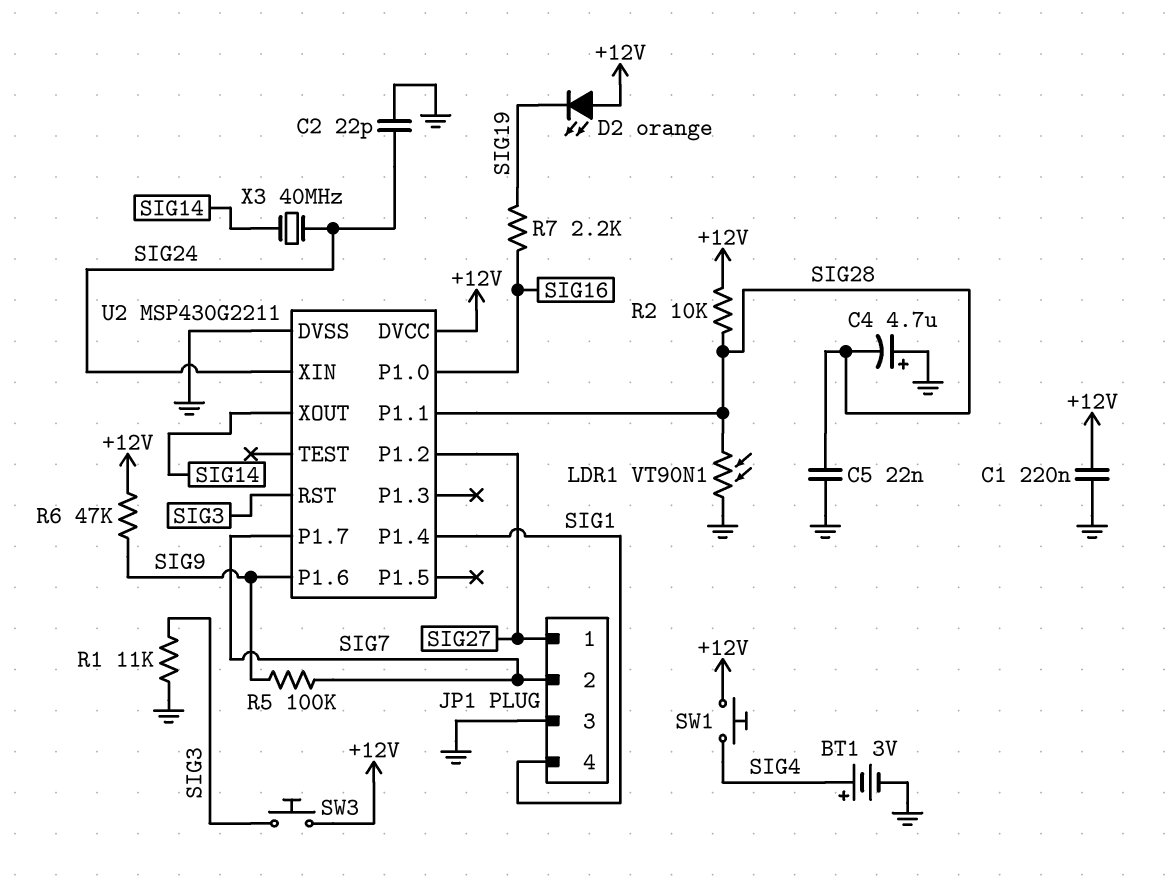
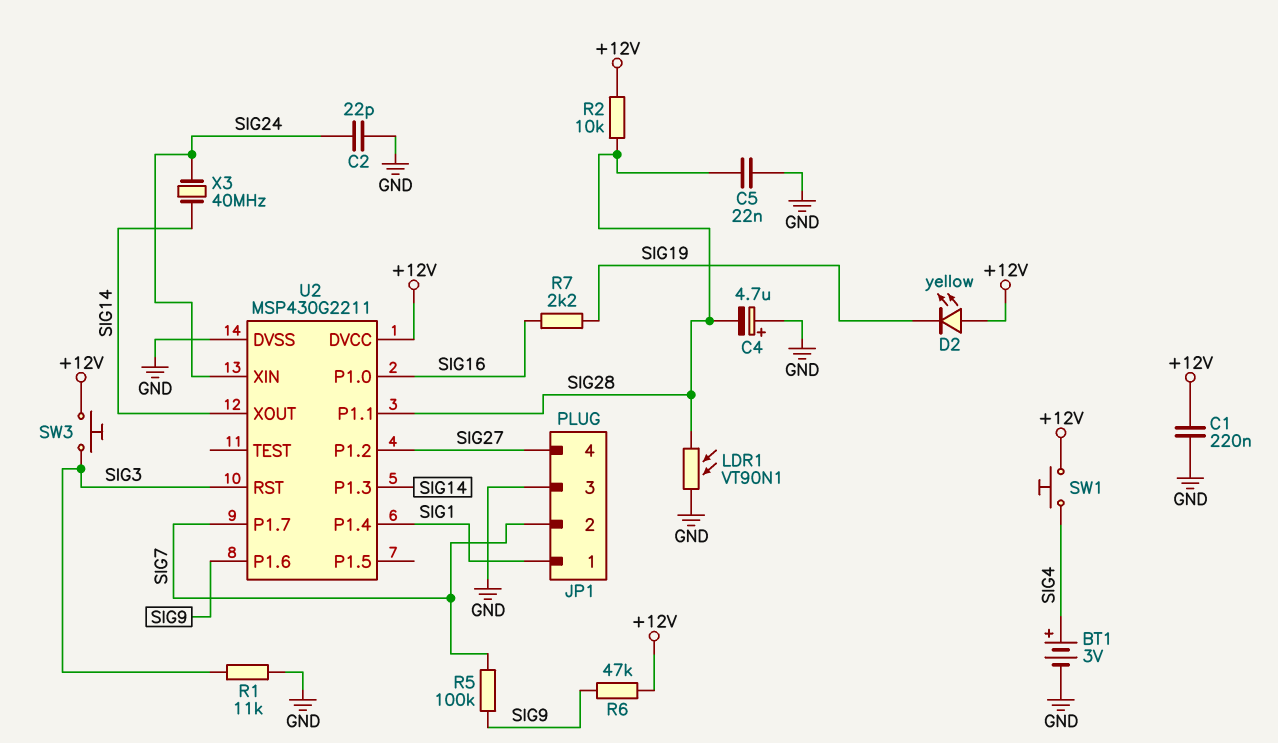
D2: LED orange (A +12V, K SIG19) -> LED yellow (A +12V, K SIG19)
JP1 pin 1: SIG27 -> SIG1
JP1 pin 4: SIG1 -> SIG27
U2 pin P1.3: none -> SIG14

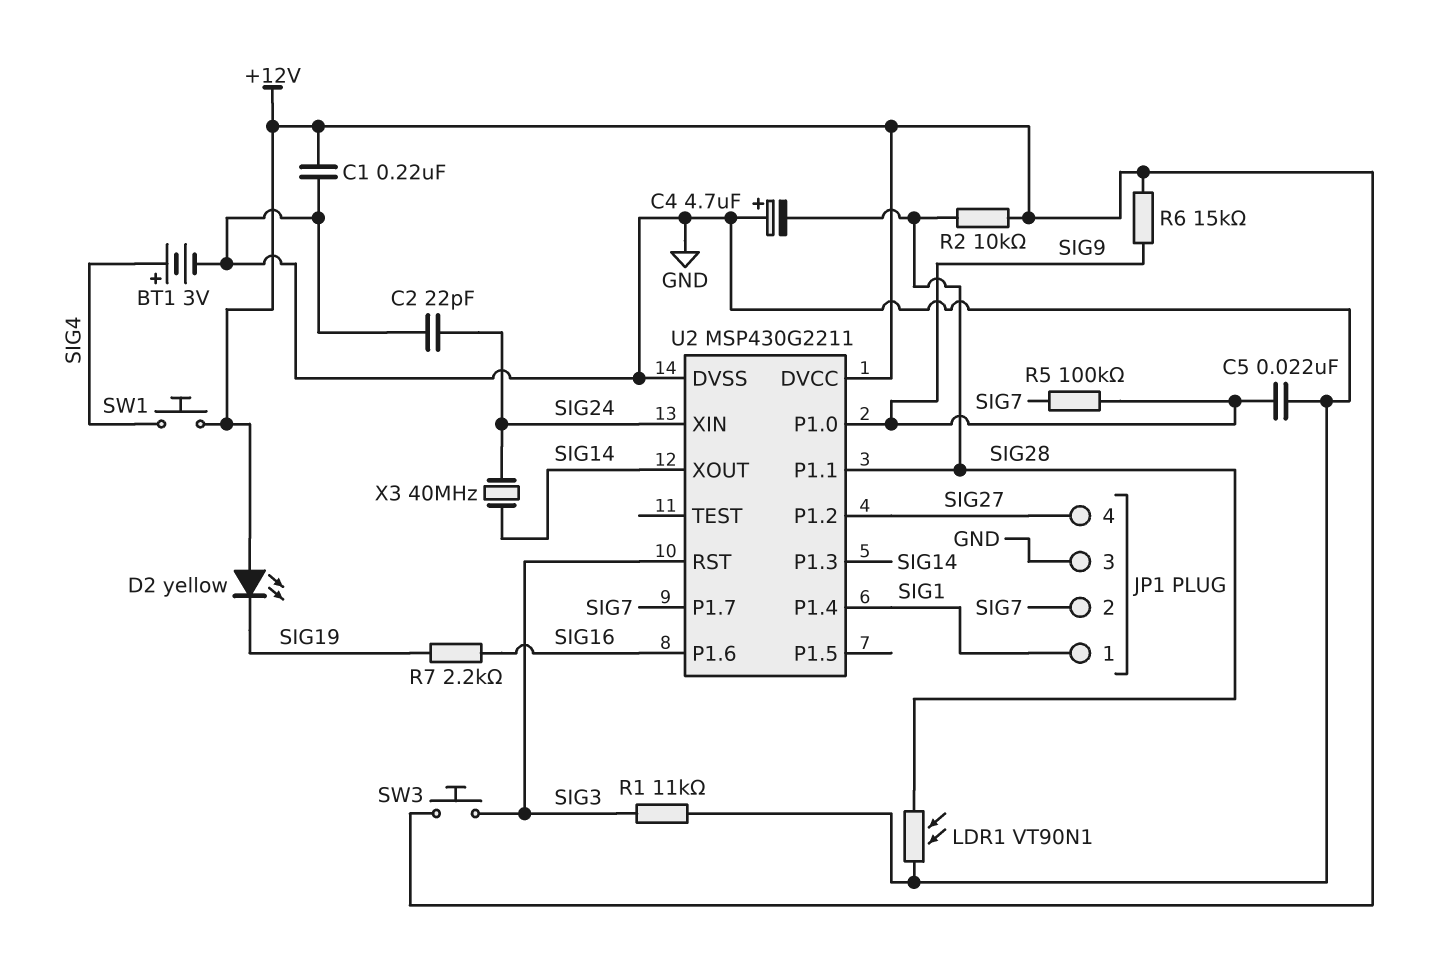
C5: 22nF (GND, SIG28) -> 22nF (GND, SIG9)
R6: 47k (+12V, SIG9) -> 15k (+12V, SIG9)
U2 pin P1.0: SIG16 -> SIG9
U2 pin P1.6: SIG9 -> SIG16

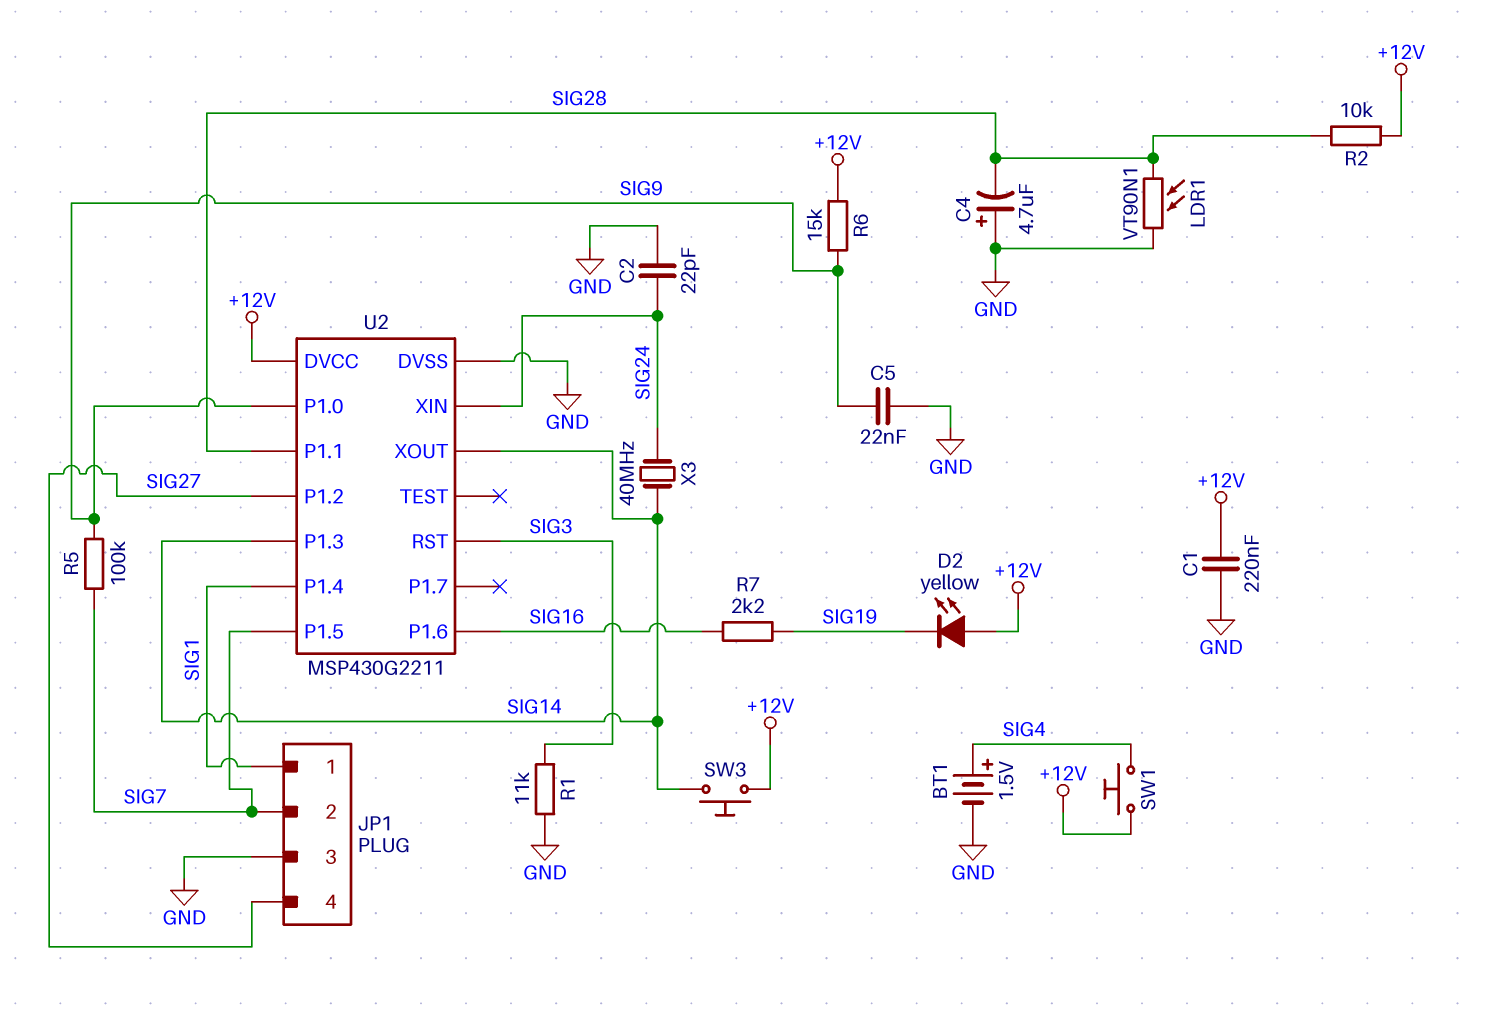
BT1: 3V (plus SIG4, minus GND) -> 1.5V (plus SIG4, minus GND)
SW3: button (+12V, SIG3) -> button (+12V, SIG14)
U2 pin P1.5: none -> SIG7
U2 pin P1.7: SIG7 -> none

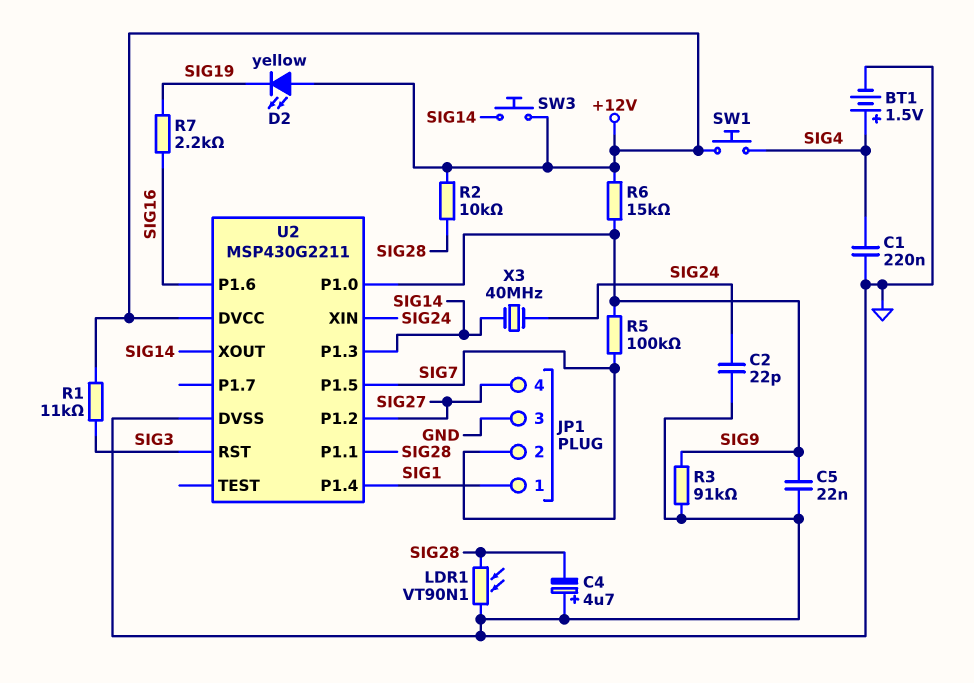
C1: 220nF (+12V, GND) -> 220nF (GND, SIG4)
R1: 11k (GND, SIG3) -> 11k (+12V, SIG3)
R3: none -> 91k (GND, SIG9)

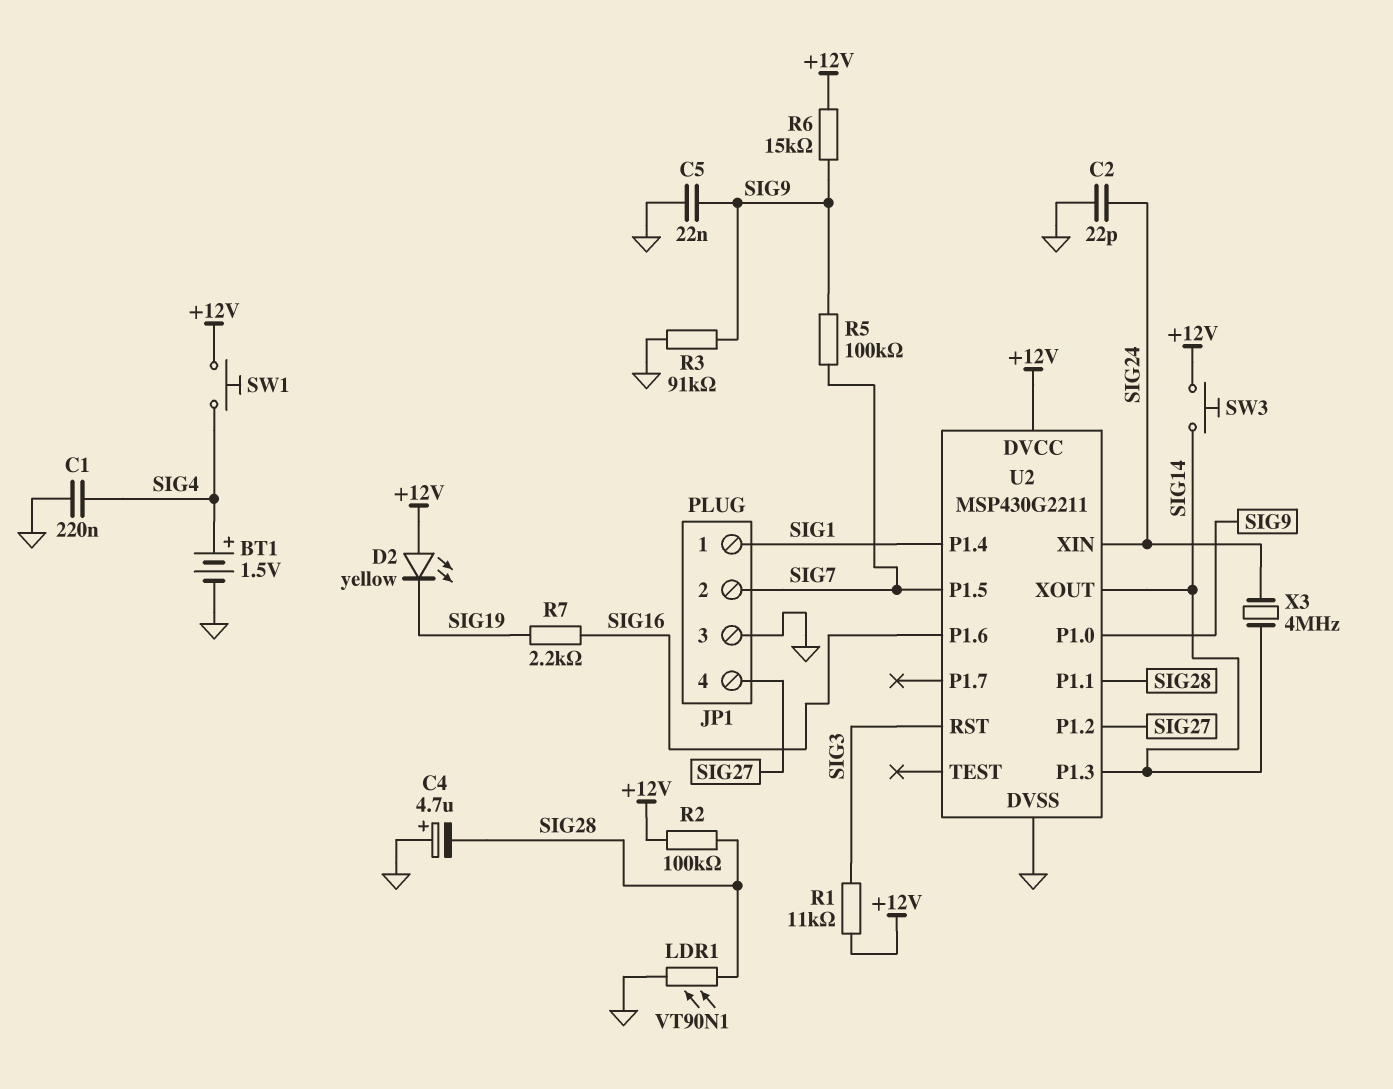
R2: 10k (+12V, SIG28) -> 100k (+12V, SIG28)
X3: 40MHz (SIG14, SIG24) -> 4MHz (SIG14, SIG24)

